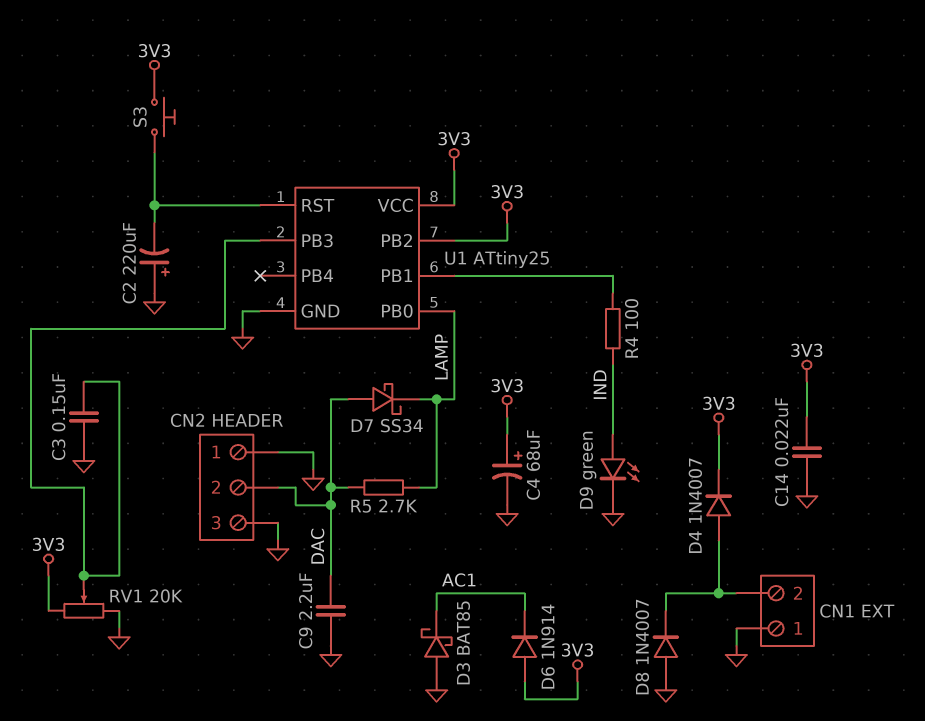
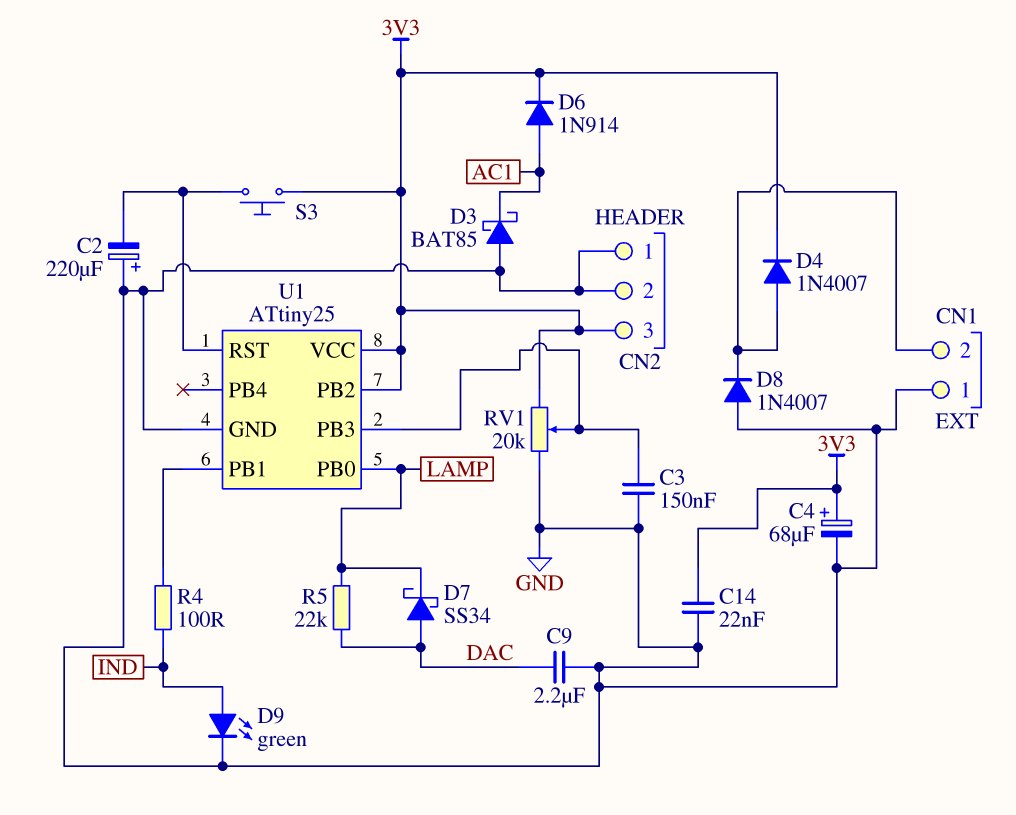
CN2 pin 2: DAC -> GND
CN2 pin 3: GND -> 3V3
D6: diode 1N914 (A 3V3, K AC1) -> diode 1N914 (A AC1, K 3V3)
R5: 2.7k (DAC, LAMP) -> 22k (DAC, LAMP)

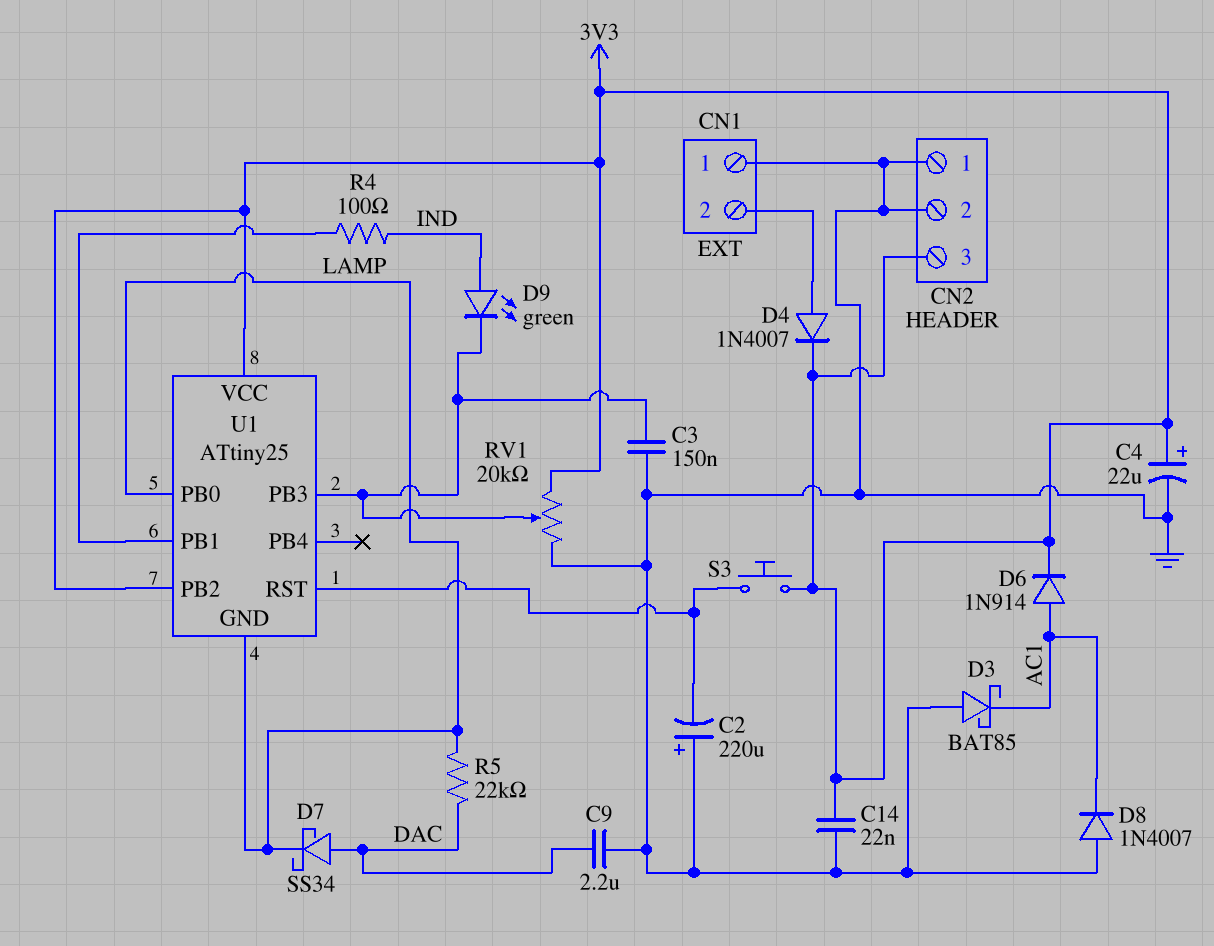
C4: 68uF (plus 3V3, minus GND) -> 22uF (plus 3V3, minus GND)
D8: diode 1N4007 (A GND, K CN1/2) -> diode 1N4007 (A GND, K AC1)
D9: LED green (A IND, K GND) -> LED green (A IND, K U1/PB3)
U1 pin GND: GND -> LAMP

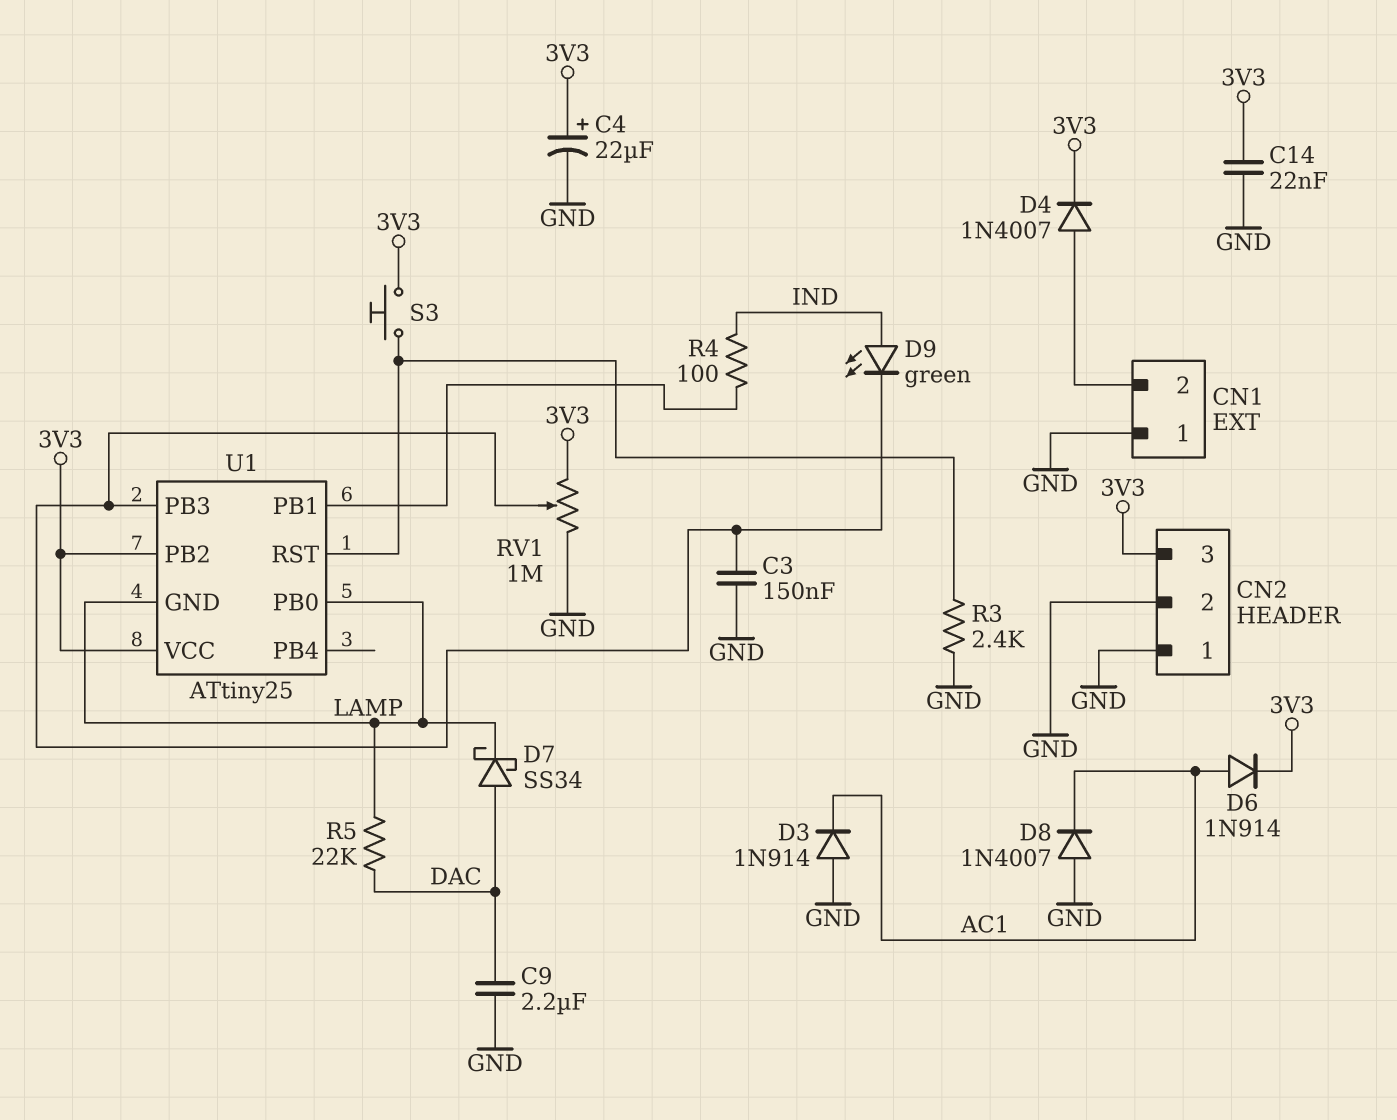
C2: 220uF (plus GND, minus U1/RST) -> none
D3: schottky BAT85 (A GND, K AC1) -> diode 1N914 (A GND, K AC1)
R3: none -> 2.4k (GND, U1/RST)
RV1: 20k (3V3, GND, wiper U1/PB3) -> 1M (3V3, GND, wiper U1/PB3)

